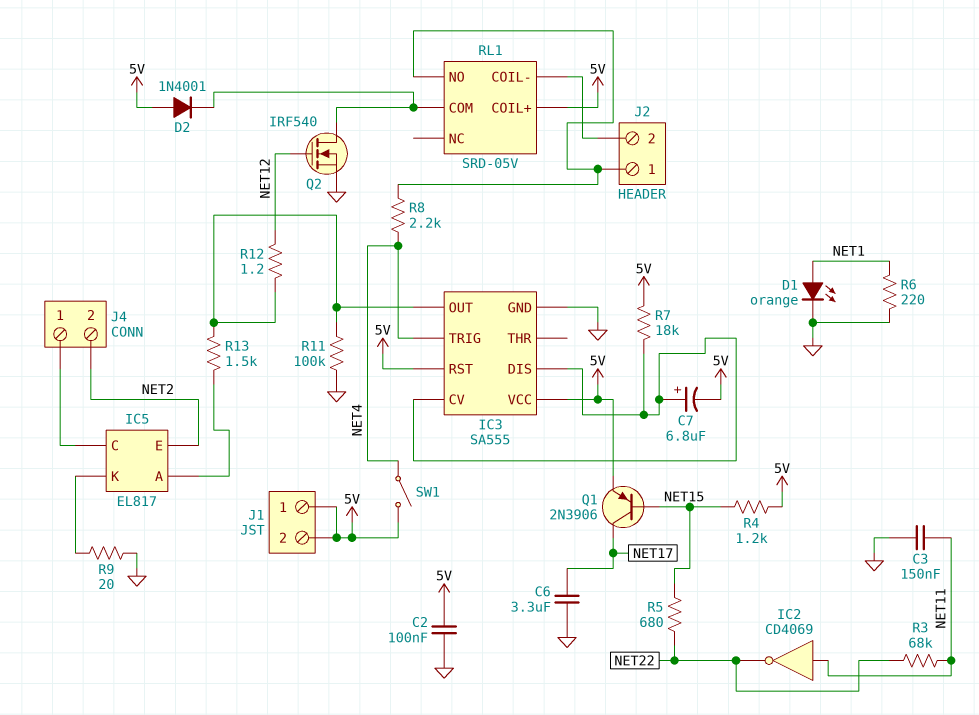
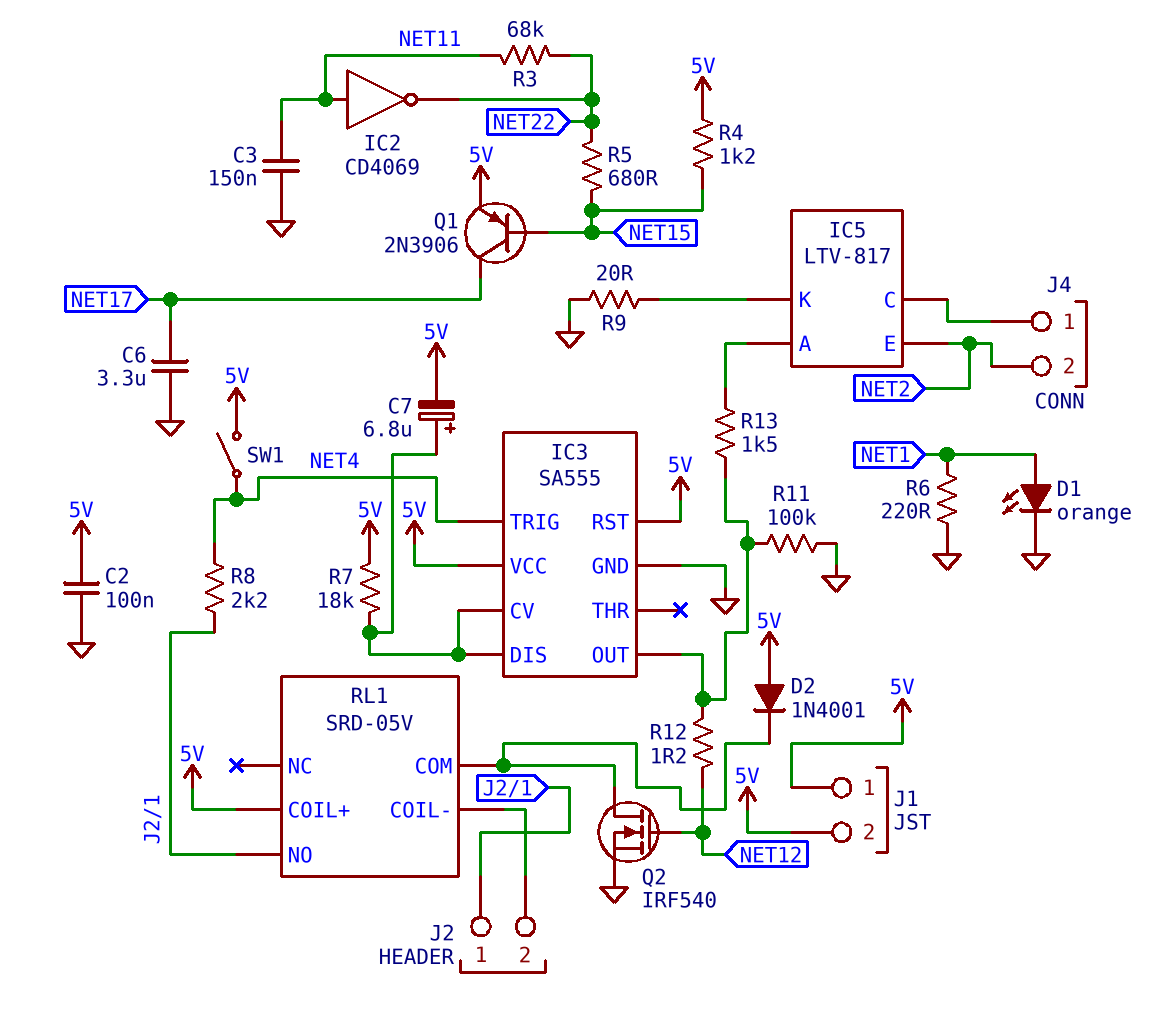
IC5: EL817 -> LTV-817

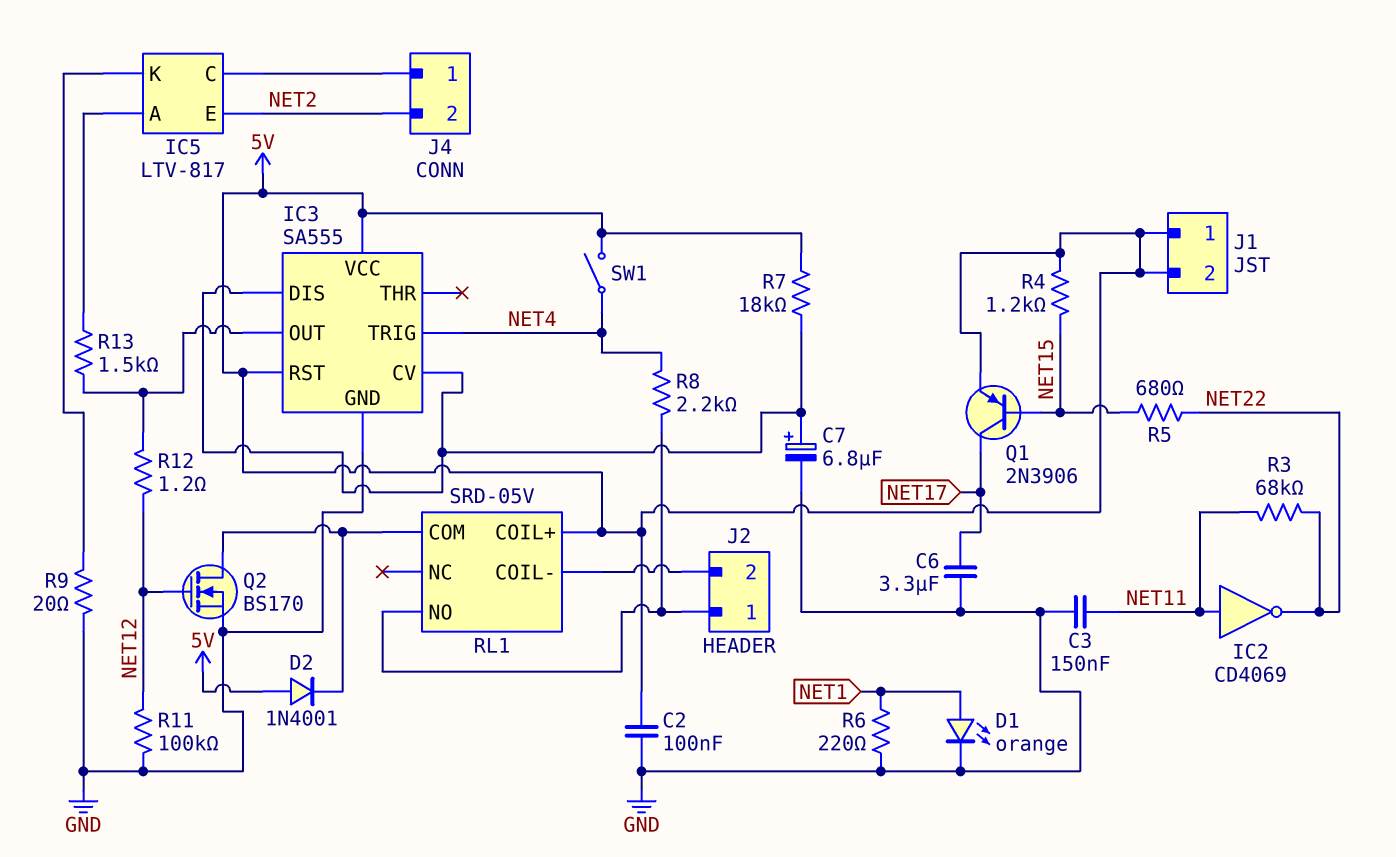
C7: 6.8uF (plus IC3/CV, minus 5V) -> 6.8uF (plus IC3/CV, minus GND)
Q2: NMOS IRF540 (G NET12, D RL1/COM, S GND) -> NMOS BS170 (G NET12, D RL1/COM, S GND)
R11: 100k (GND, IC3/OUT) -> 100k (GND, NET12)

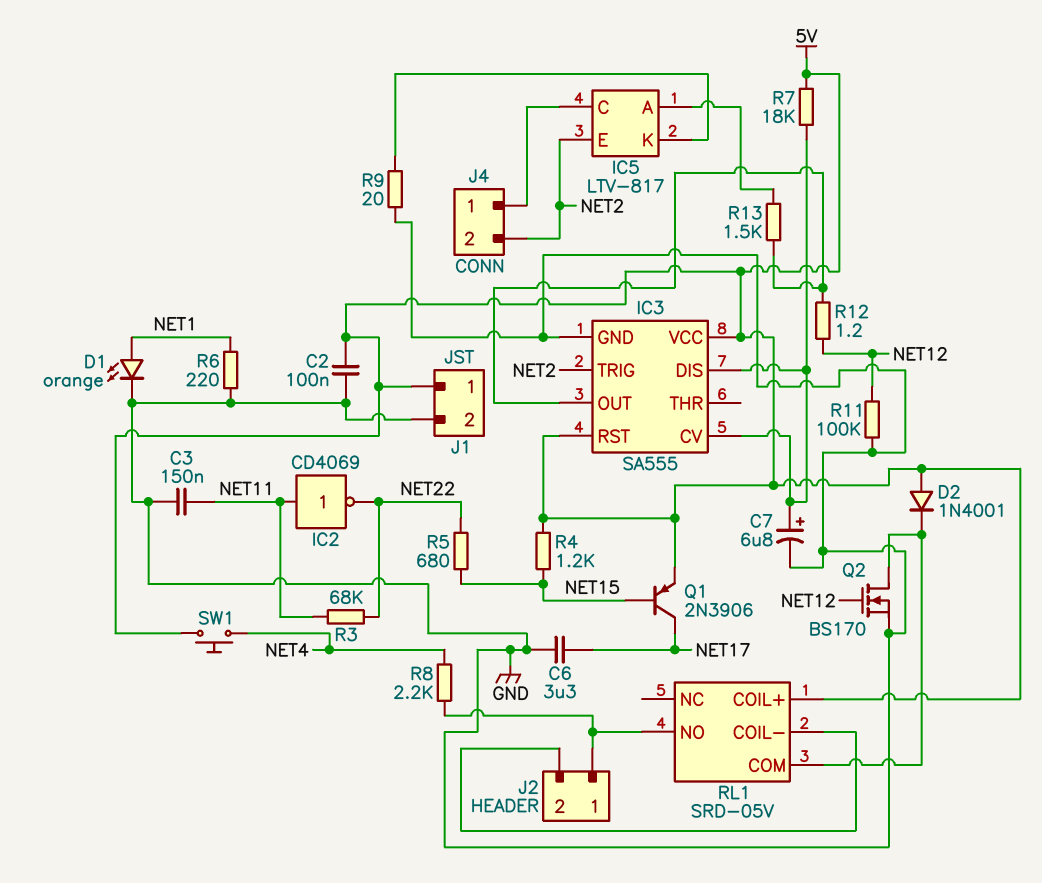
IC3 pin TRIG: NET4 -> NET2
J1 pin 2: 5V -> GND
SW1: switch (5V, NET4) -> button (5V, NET4)

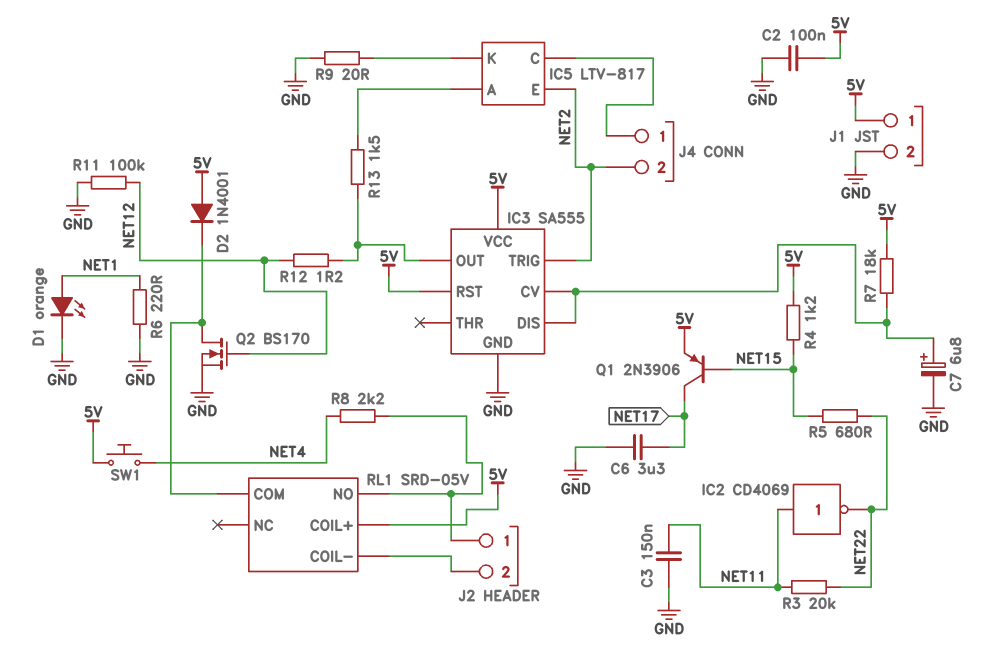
R3: 68k (NET11, NET22) -> 20k (NET11, NET22)

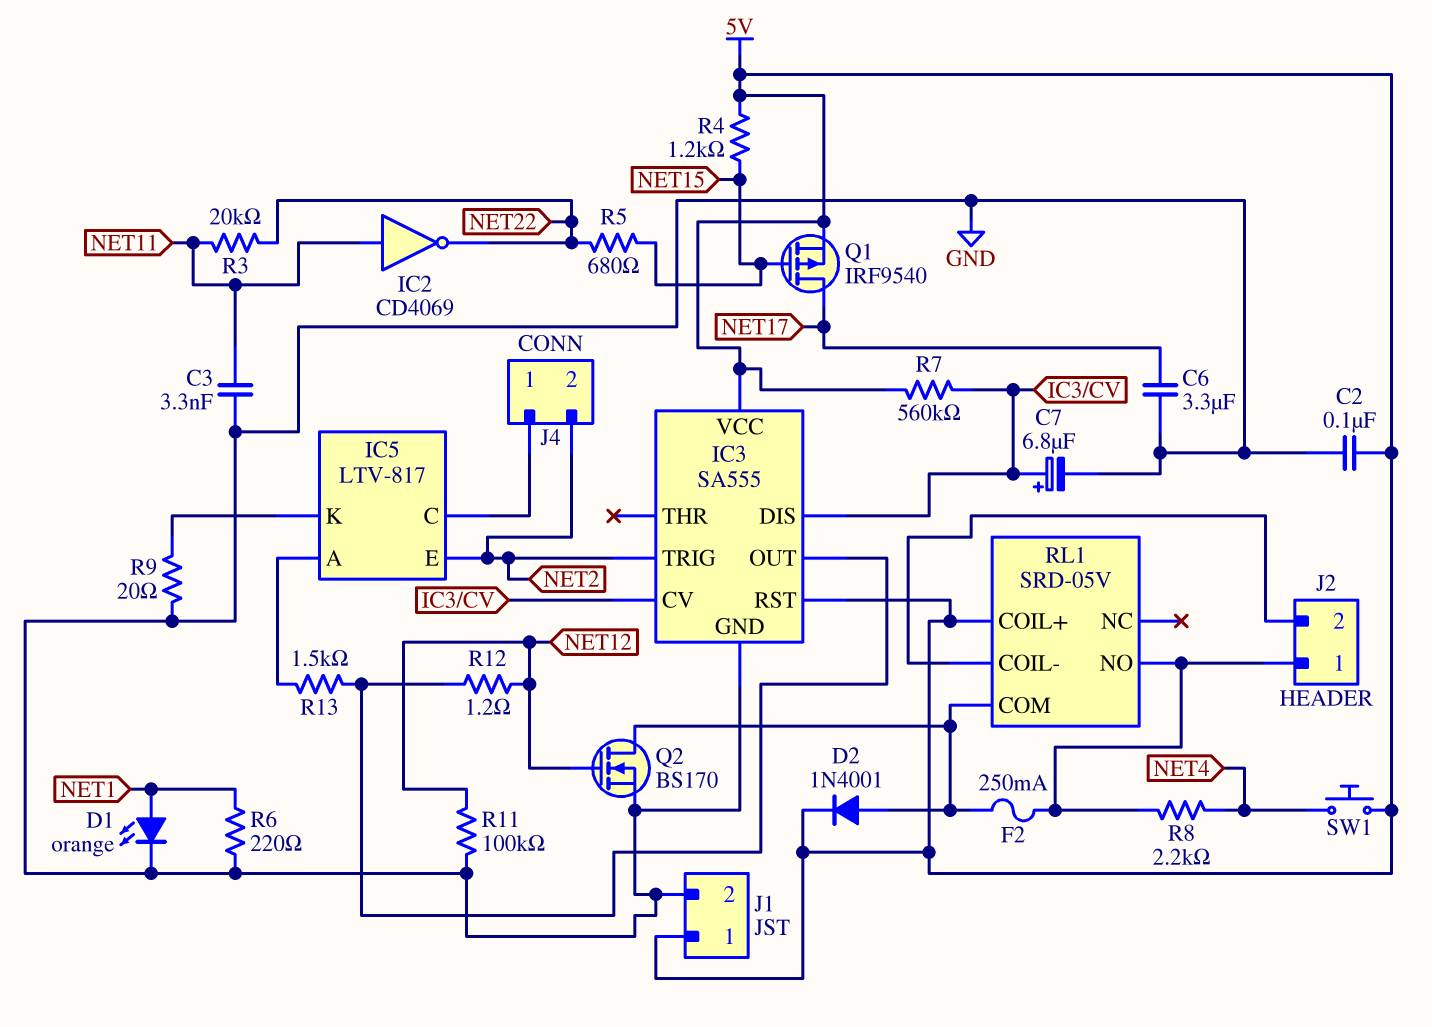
C3: 150nF (GND, NET11) -> 3.3nF (GND, NET11)
D2: diode 1N4001 (A 5V, K RL1/COM) -> diode 1N4001 (A RL1/COM, K 5V)
F2: none -> 250mA (J2/1, RL1/COM)
Q1: PNP 2N3906 (B NET15, C NET17, E 5V) -> PMOS IRF9540 (G NET15, D NET17, S 5V)
R7: 18k (5V, IC3/CV) -> 560k (5V, IC3/CV)

